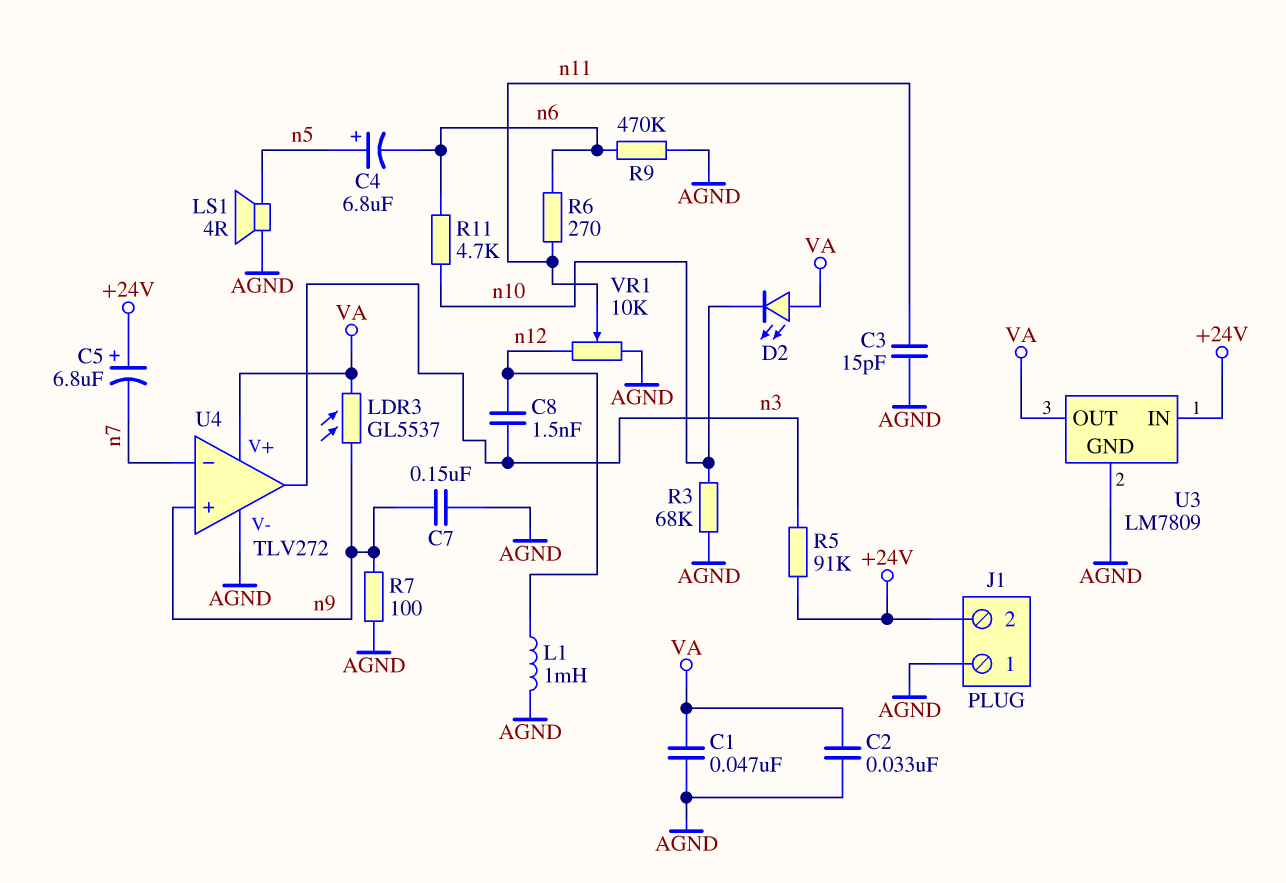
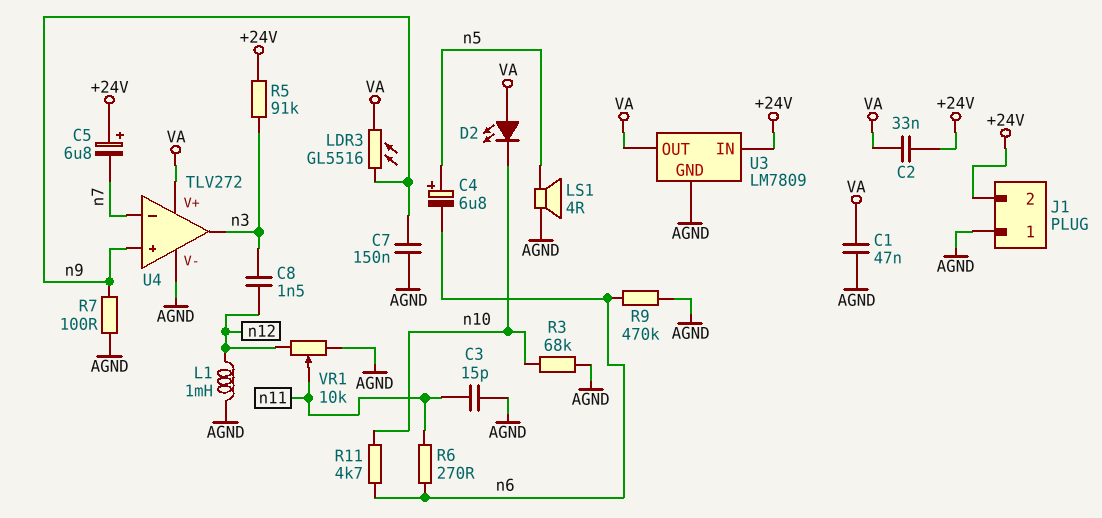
C2: 33nF (AGND, VA) -> 33nF (+24V, VA)
LDR3: GL5537 (VA, n9) -> GL5516 (VA, n9)

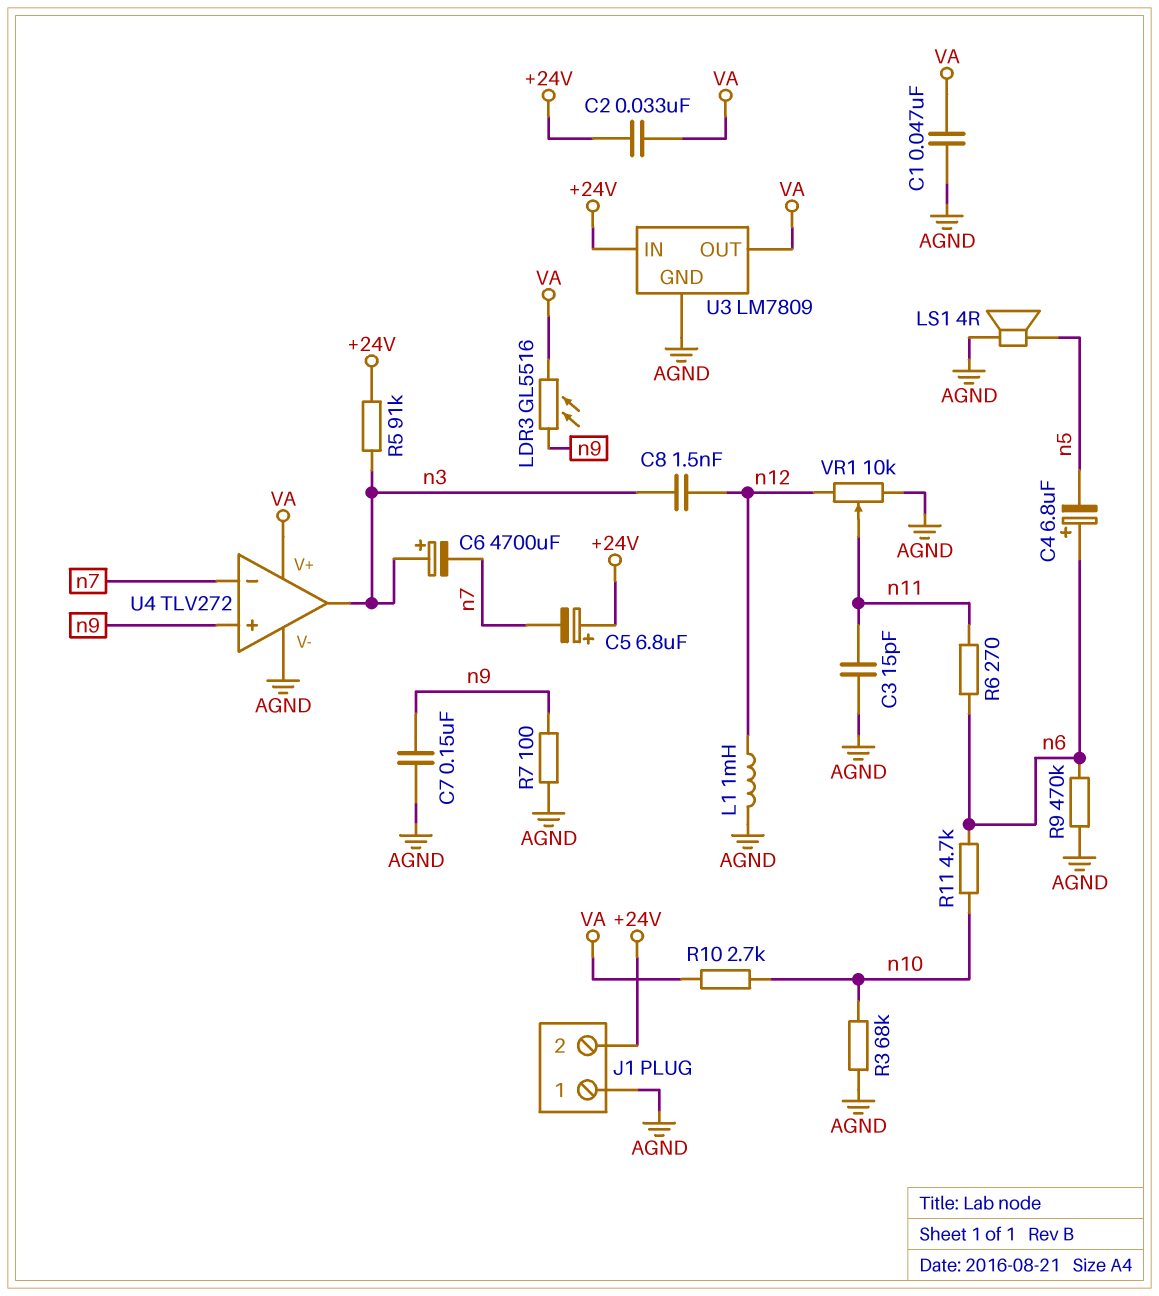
C4: 6.8uF (plus n5, minus n6) -> 6.8uF (plus n6, minus n5)
C6: none -> 4700uF (plus n3, minus n7)
D2: LED (A VA, K n10) -> none
R10: none -> 2.7k (VA, n10)

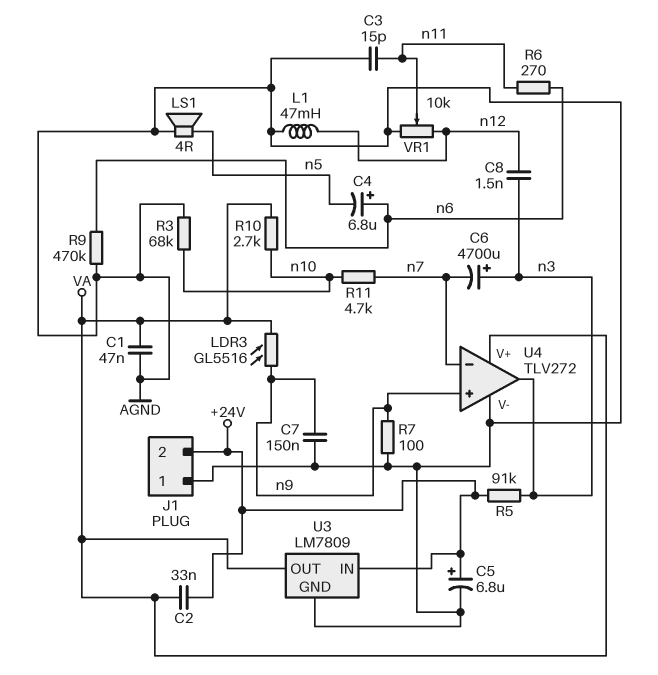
C5: 6.8uF (plus +24V, minus n7) -> 6.8uF (plus +24V, minus AGND)
L1: 1mH (AGND, n12) -> 47mH (AGND, n12)
R11: 4.7k (n6, n10) -> 4.7k (n7, n10)

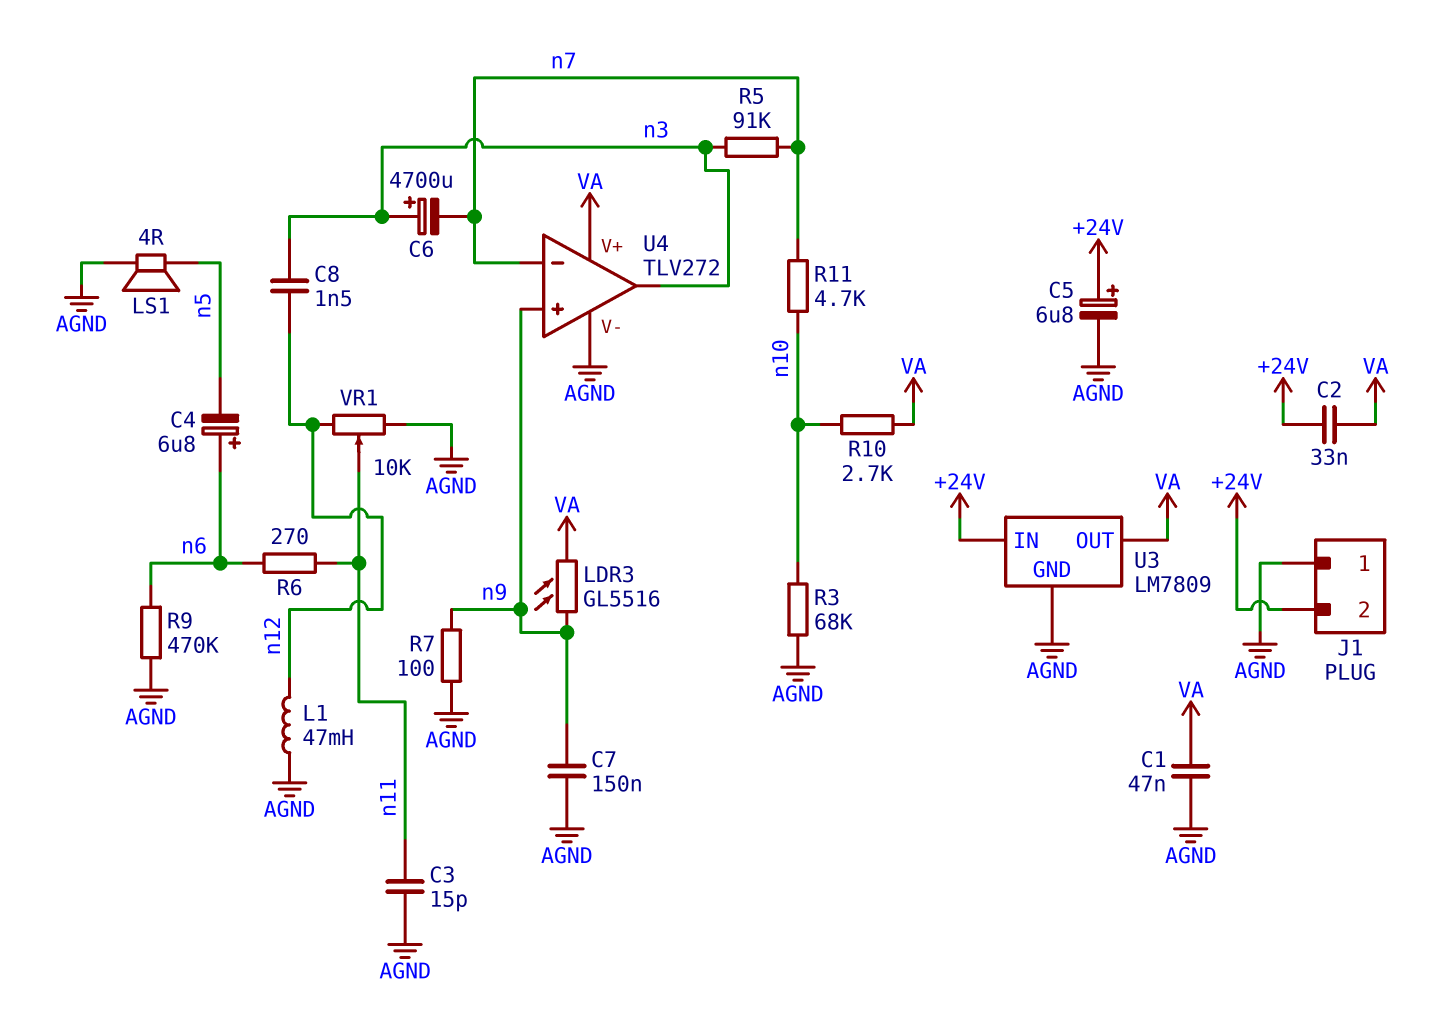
R5: 91k (+24V, n3) -> 91k (n3, n7)

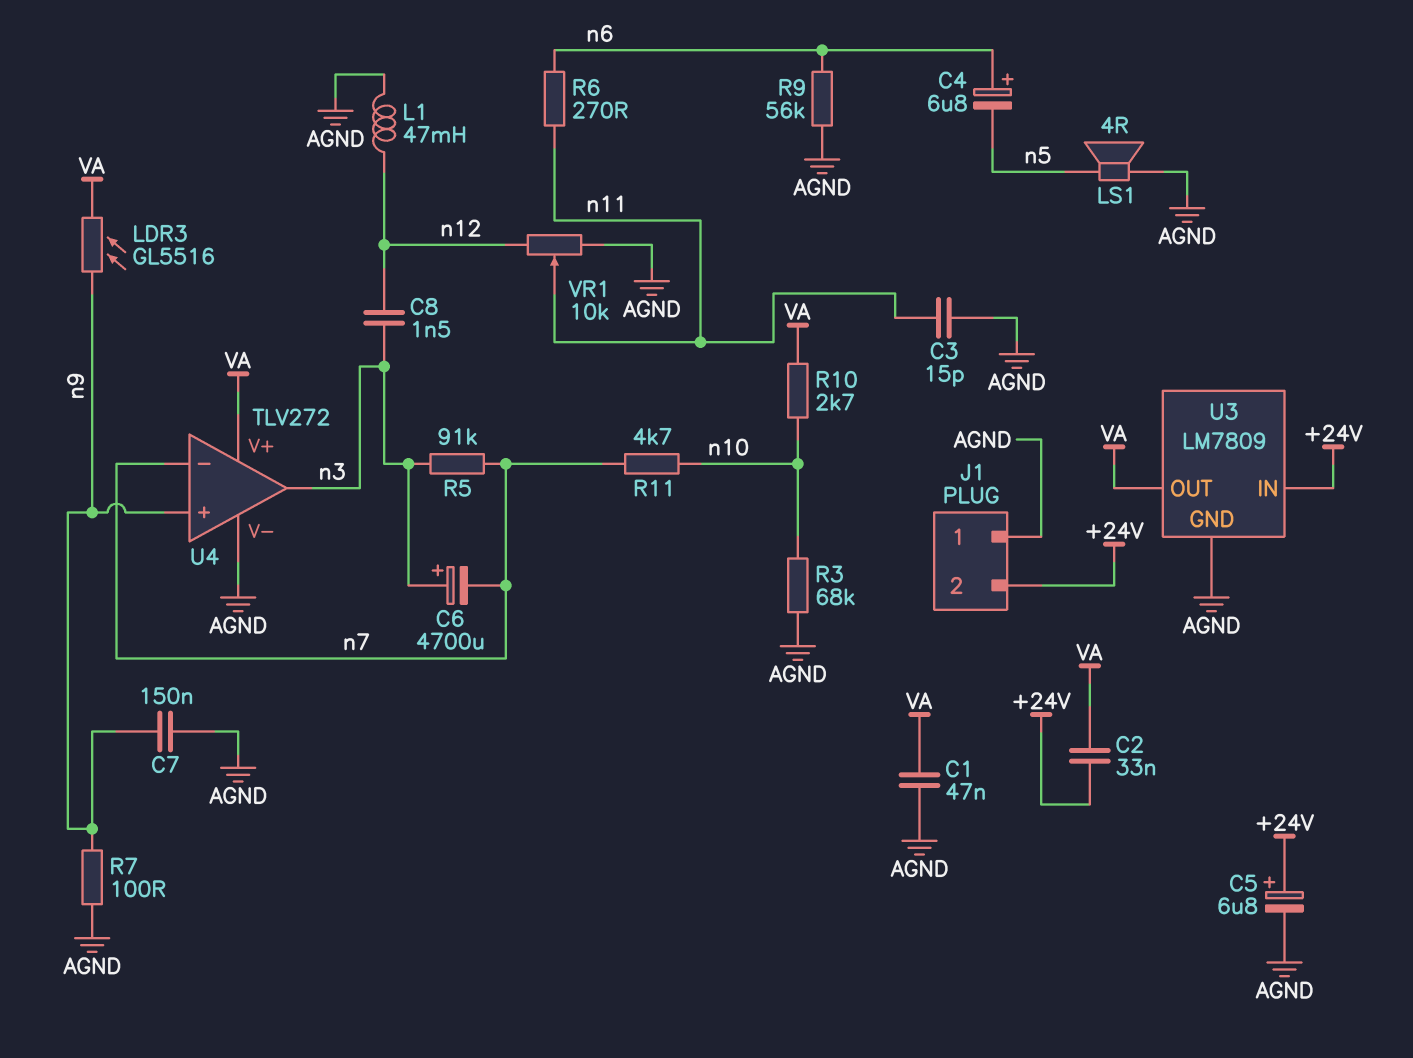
R9: 470k (AGND, n6) -> 56k (AGND, n6)

